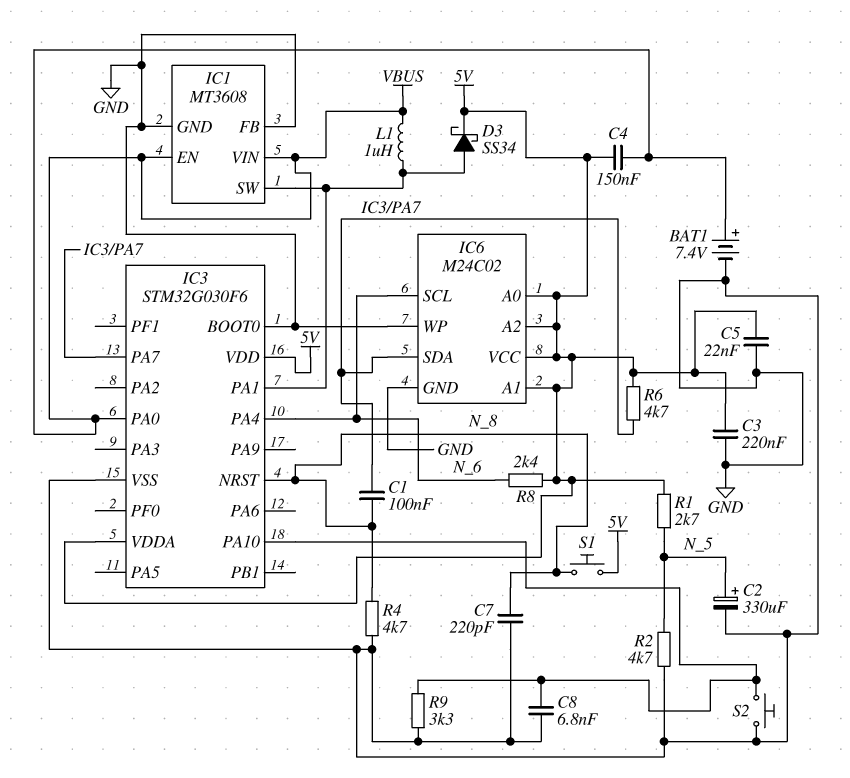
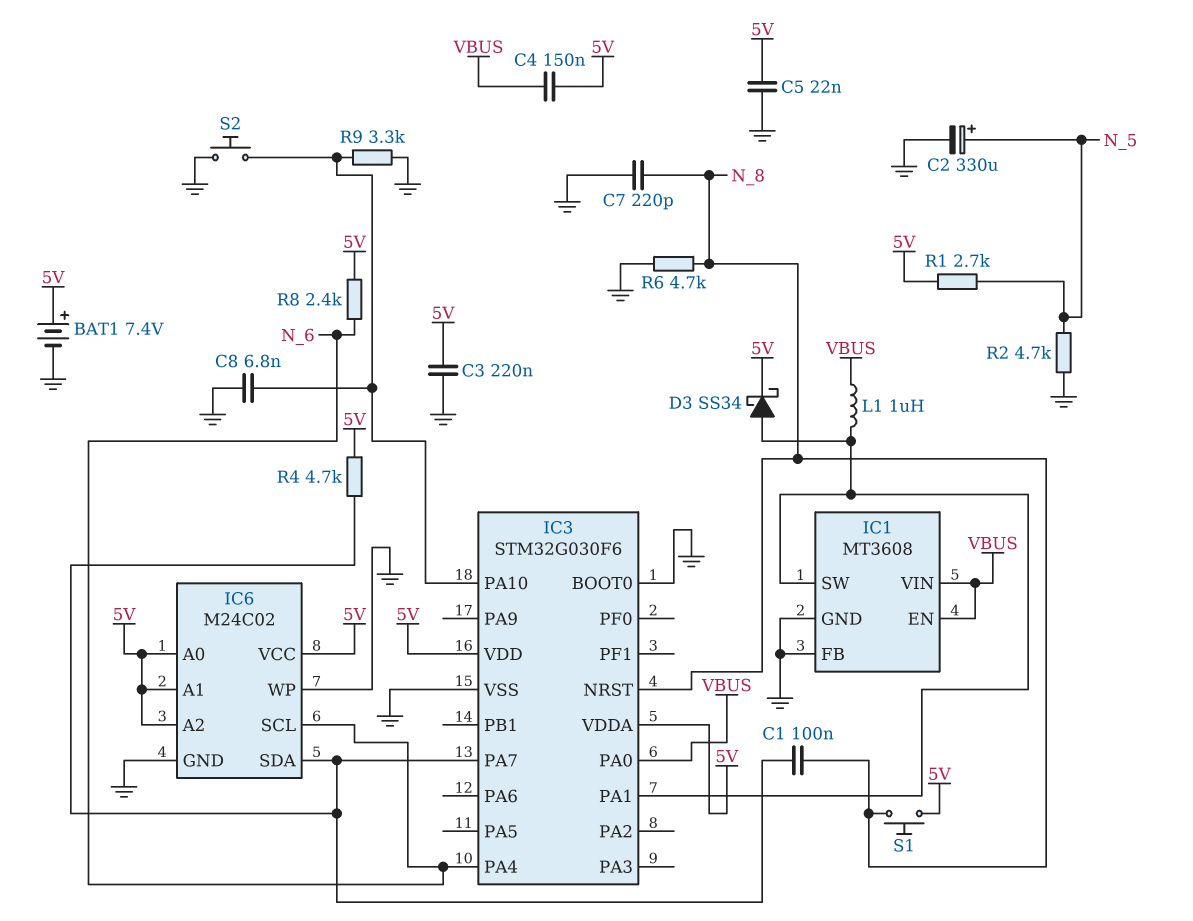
BAT1: 7.4V (plus VBUS, minus GND) -> 7.4V (plus 5V, minus GND)
R4: 4.7k (GND, N_8) -> 4.7k (5V, IC3/PA7)
R6: 4.7k (5V, IC3/PA7) -> 4.7k (GND, N_8)

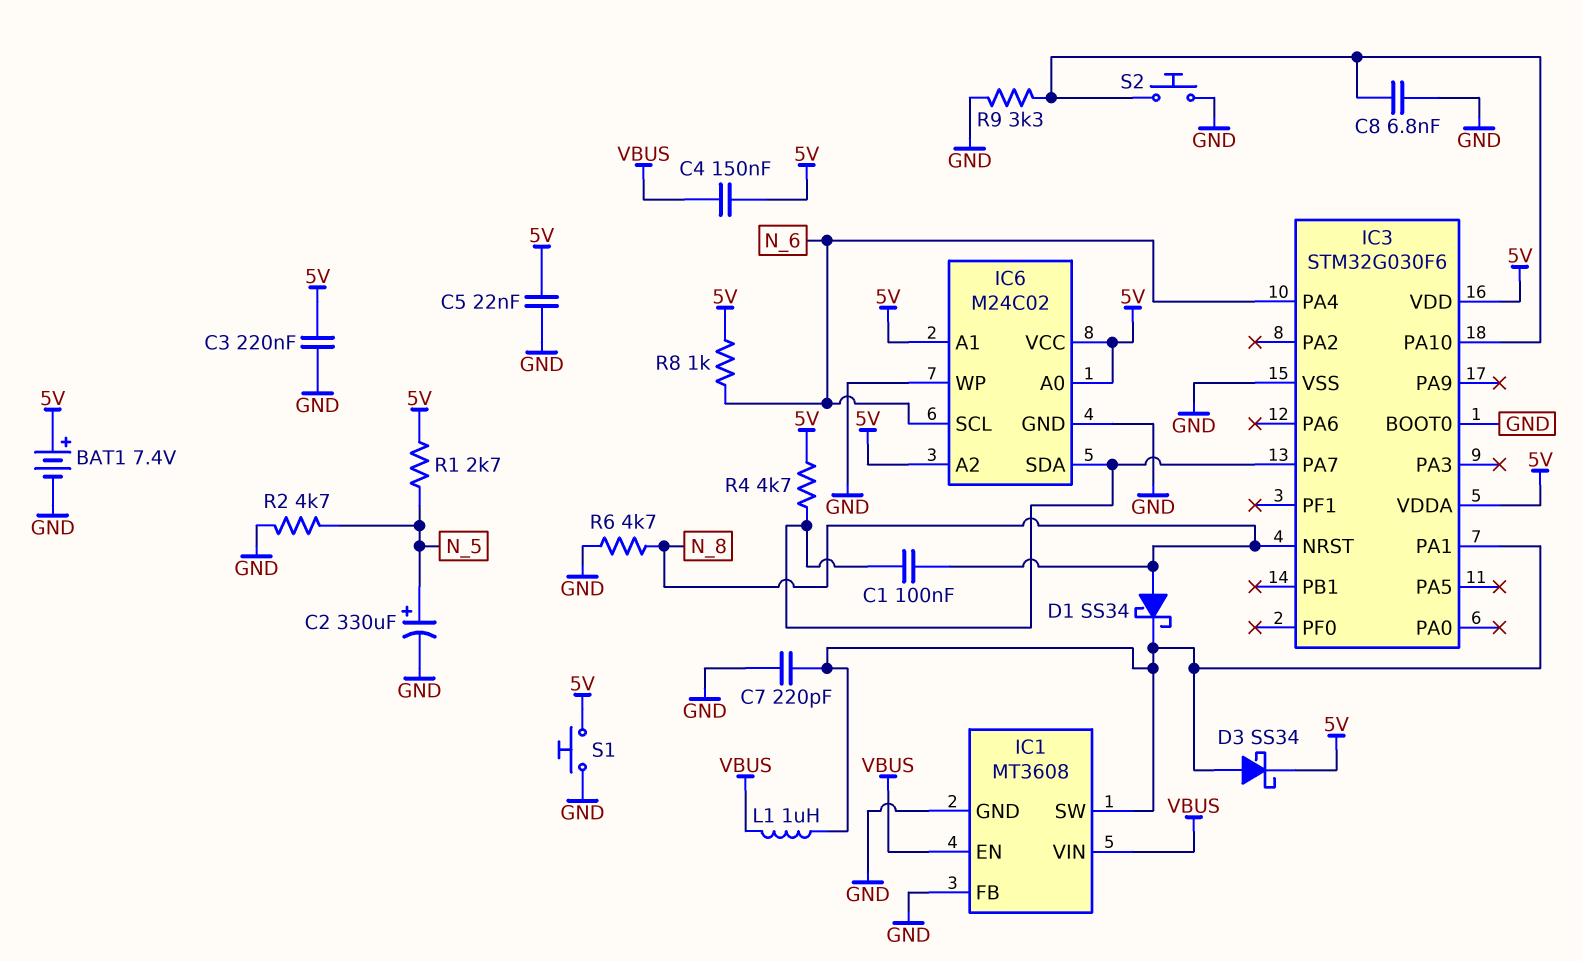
C7: 220pF (GND, N_8) -> 220pF (GND, IC1/SW)
D1: none -> schottky SS34 (A N_8, K IC1/SW)
IC3 pin PA0: VBUS -> none
R8: 2.4k (5V, N_6) -> 1k (5V, N_6)
S1: button (5V, N_8) -> button (5V, GND)

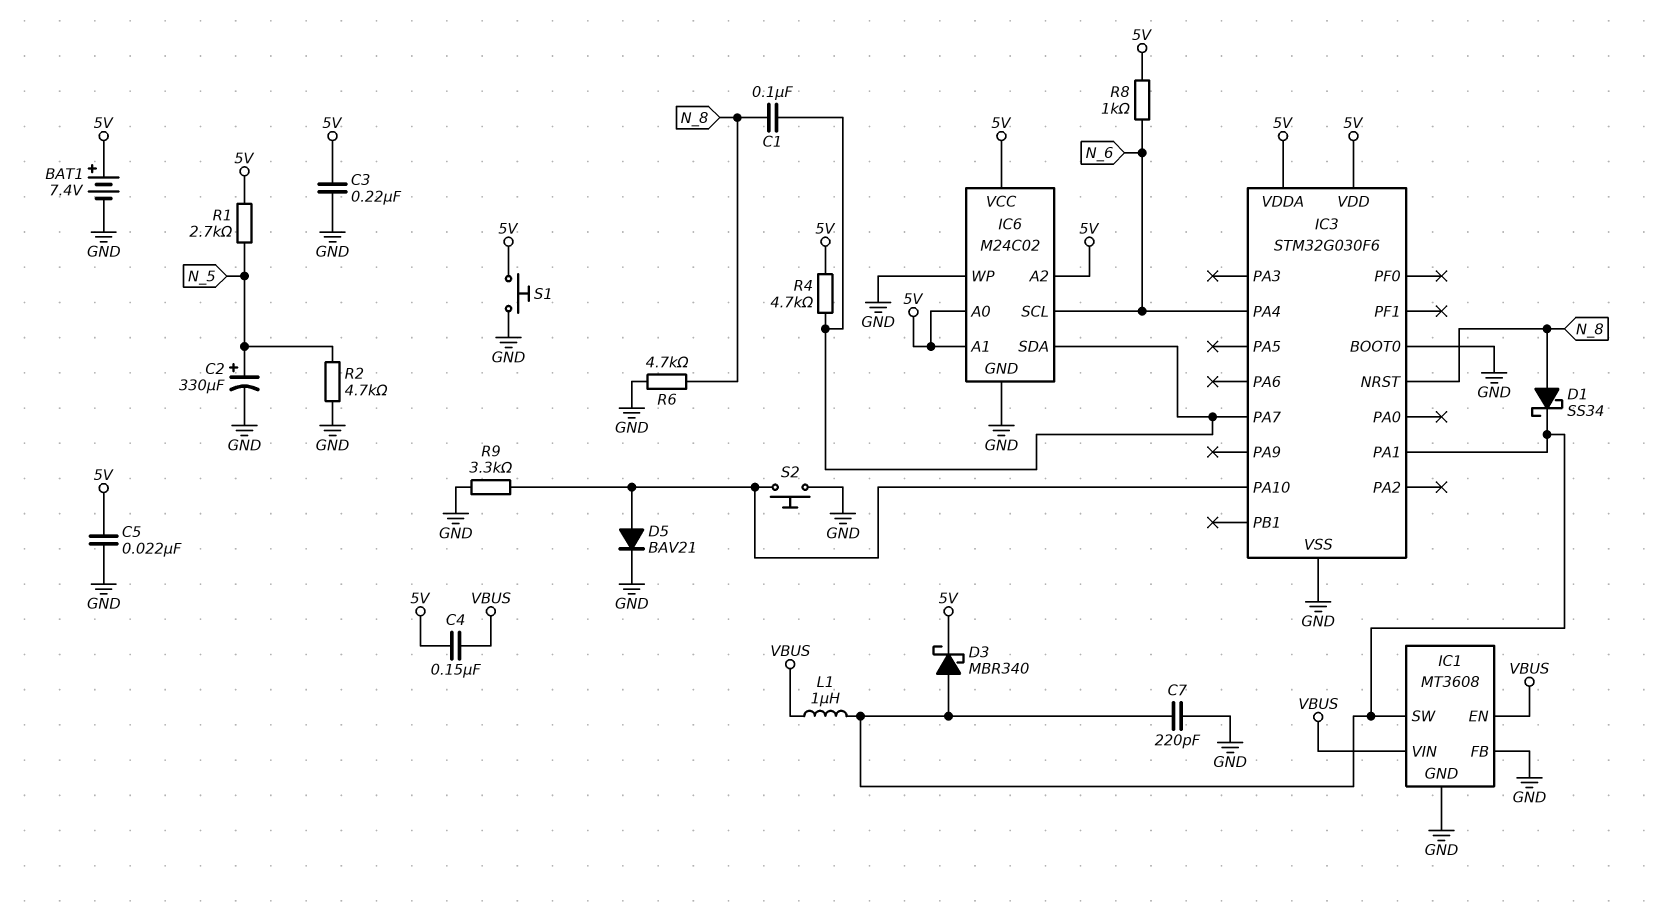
C8: 6.8nF (GND, IC3/PA10) -> none
D3: schottky SS34 (A IC1/SW, K 5V) -> schottky MBR340 (A IC1/SW, K 5V)
D5: none -> diode BAV21 (A IC3/PA10, K GND)

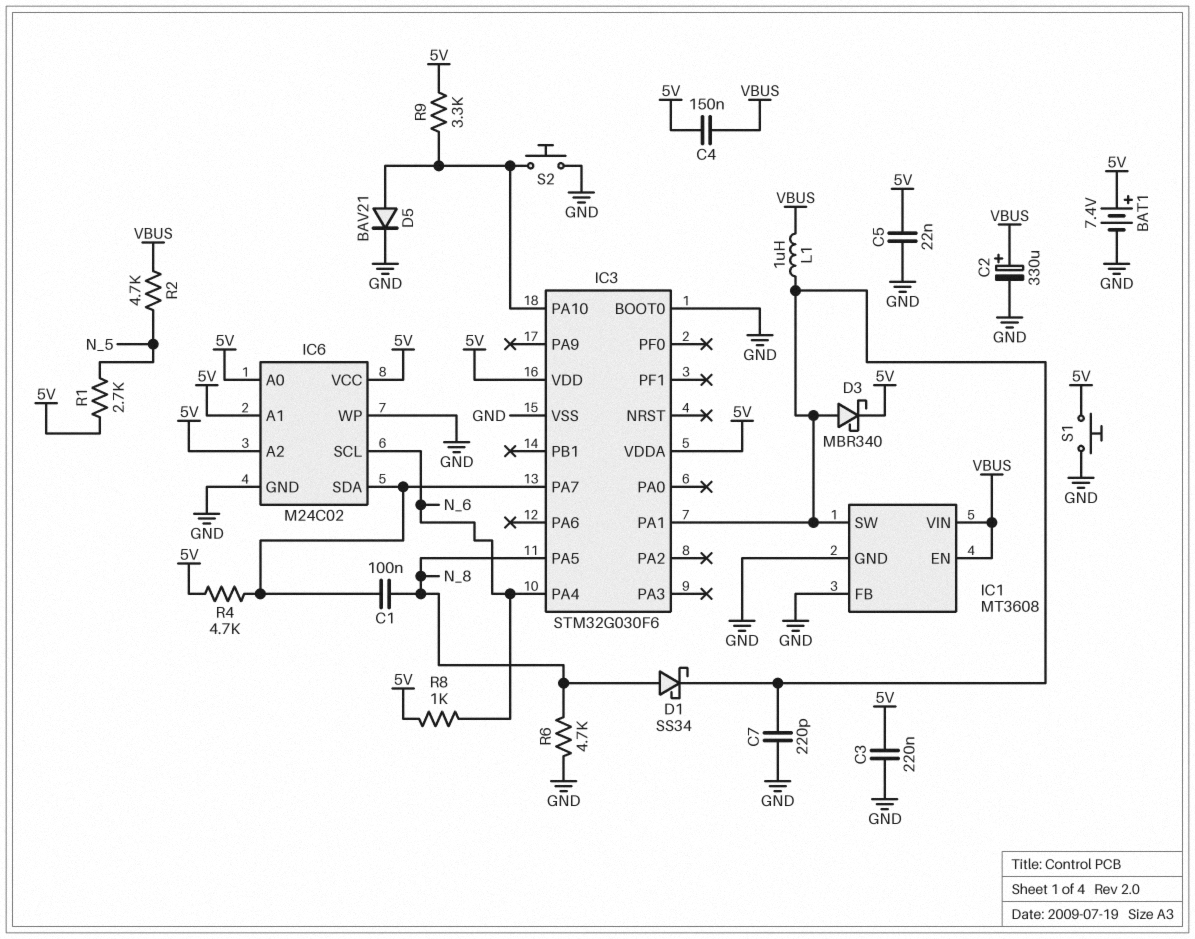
C2: 330uF (plus N_5, minus GND) -> 330uF (plus VBUS, minus GND)
IC3 pin NRST: N_8 -> none
IC3 pin PA5: none -> N_8
R2: 4.7k (GND, N_5) -> 4.7k (N_5, VBUS)
R9: 3.3k (GND, IC3/PA10) -> 3.3k (5V, IC3/PA10)

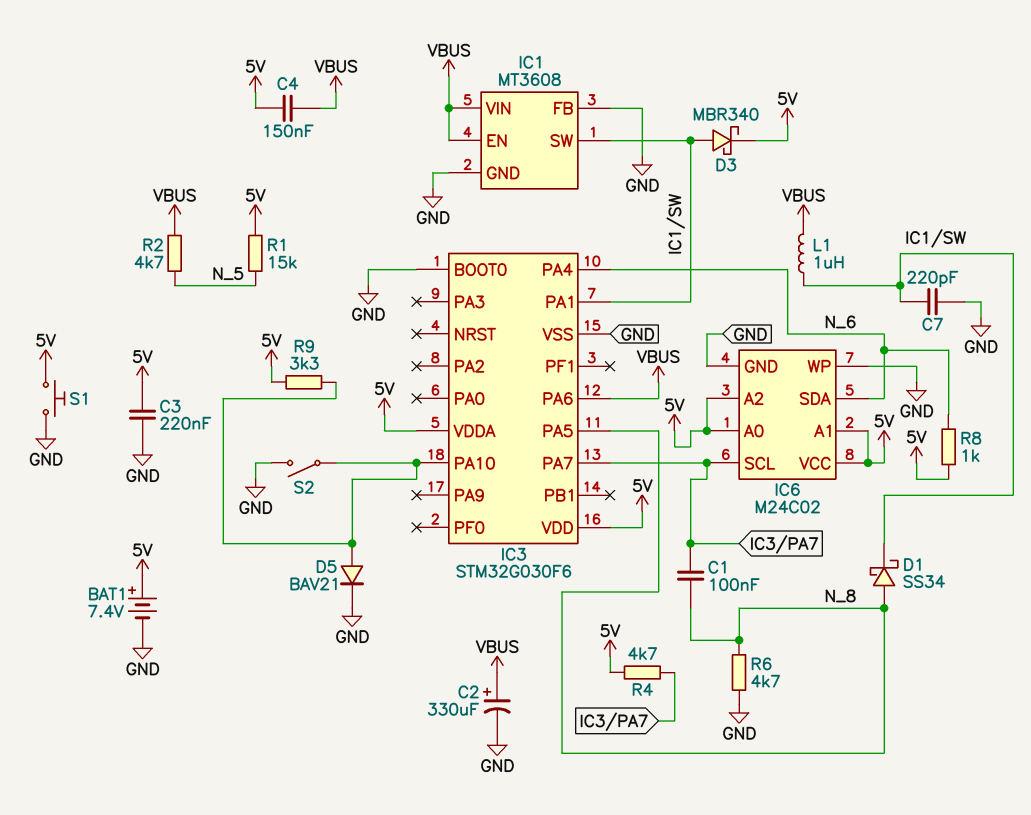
C5: 22nF (5V, GND) -> none
IC3 pin PA6: none -> VBUS
IC6 pin SCL: N_6 -> IC3/PA7
IC6 pin SDA: IC3/PA7 -> N_6
R1: 2.7k (5V, N_5) -> 15k (5V, N_5)
S2: button (GND, IC3/PA10) -> switch (GND, IC3/PA10)

